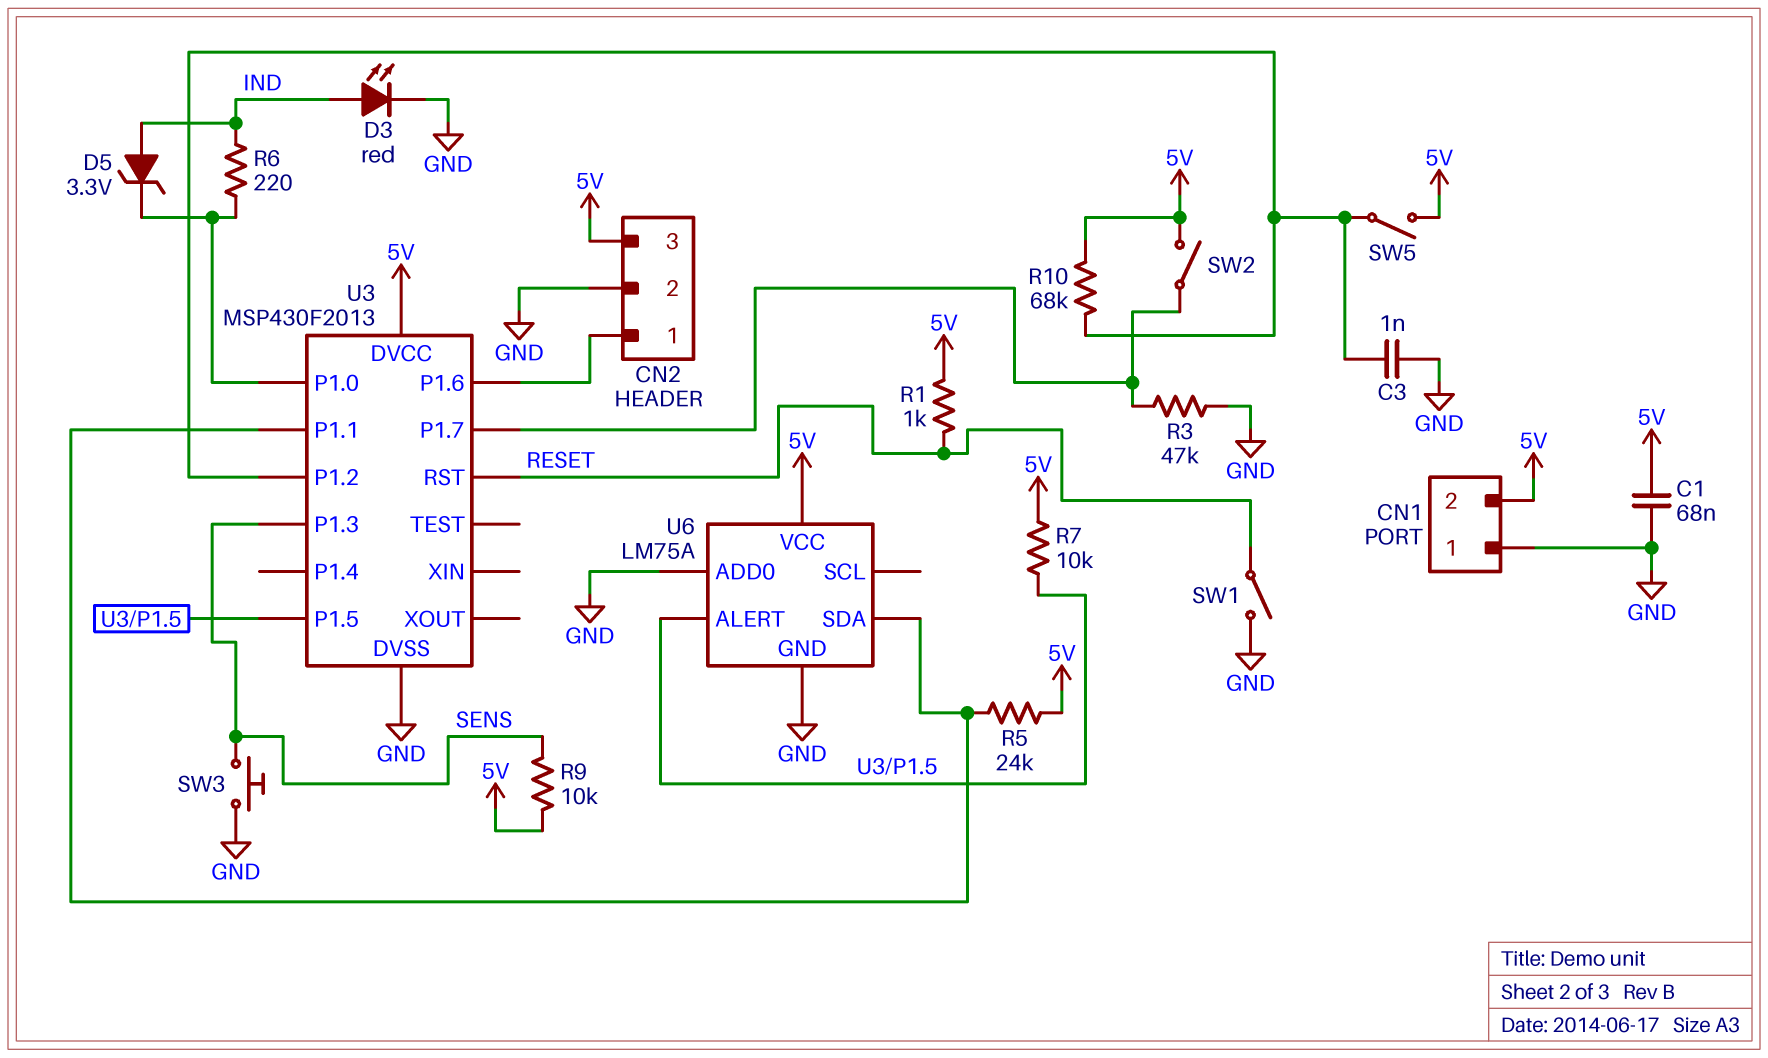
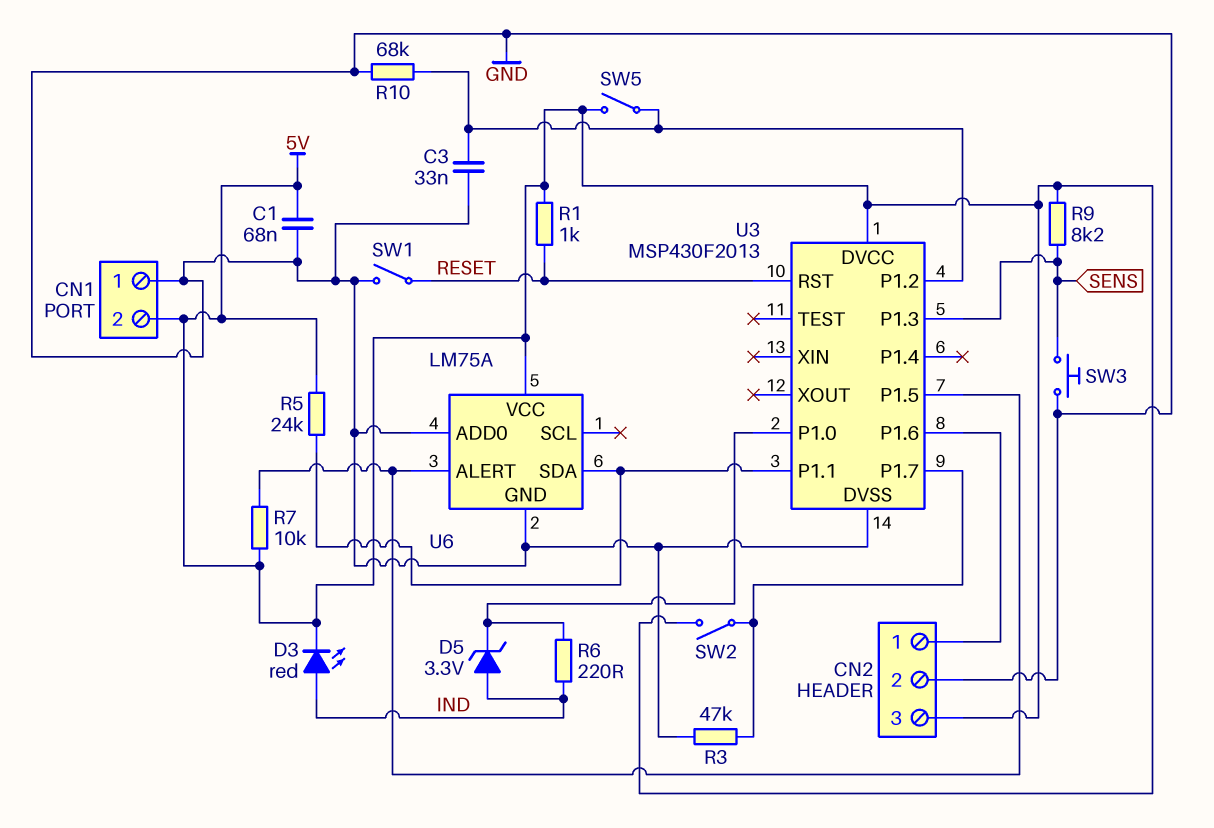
C3: 1nF (GND, U3/P1.2) -> 33nF (GND, U3/P1.2)
D3: LED red (A IND, K GND) -> LED red (A IND, K 5V)
R9: 10k (5V, SENS) -> 8.2k (5V, SENS)
R10: 68k (5V, U3/P1.2) -> 68k (GND, U3/P1.2)

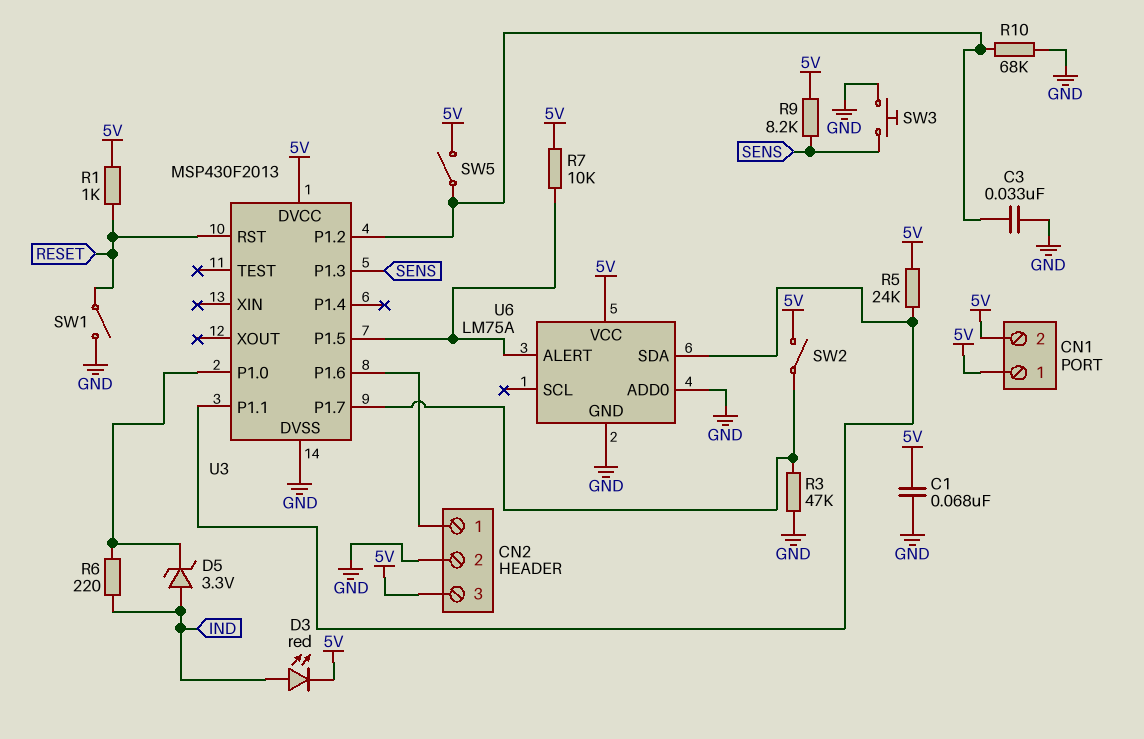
CN1 pin 1: GND -> 5V

